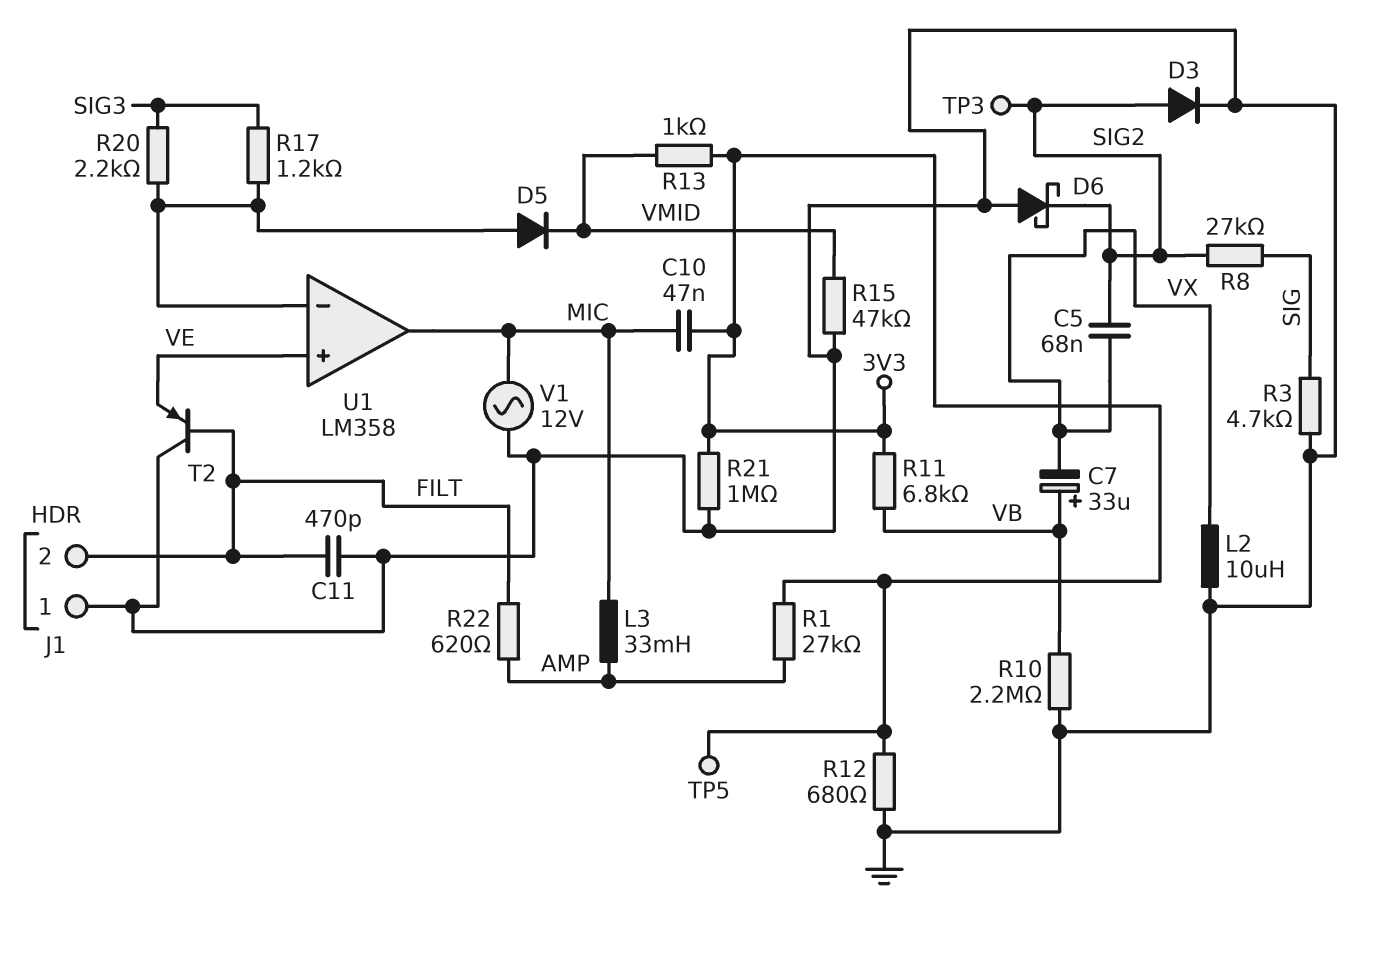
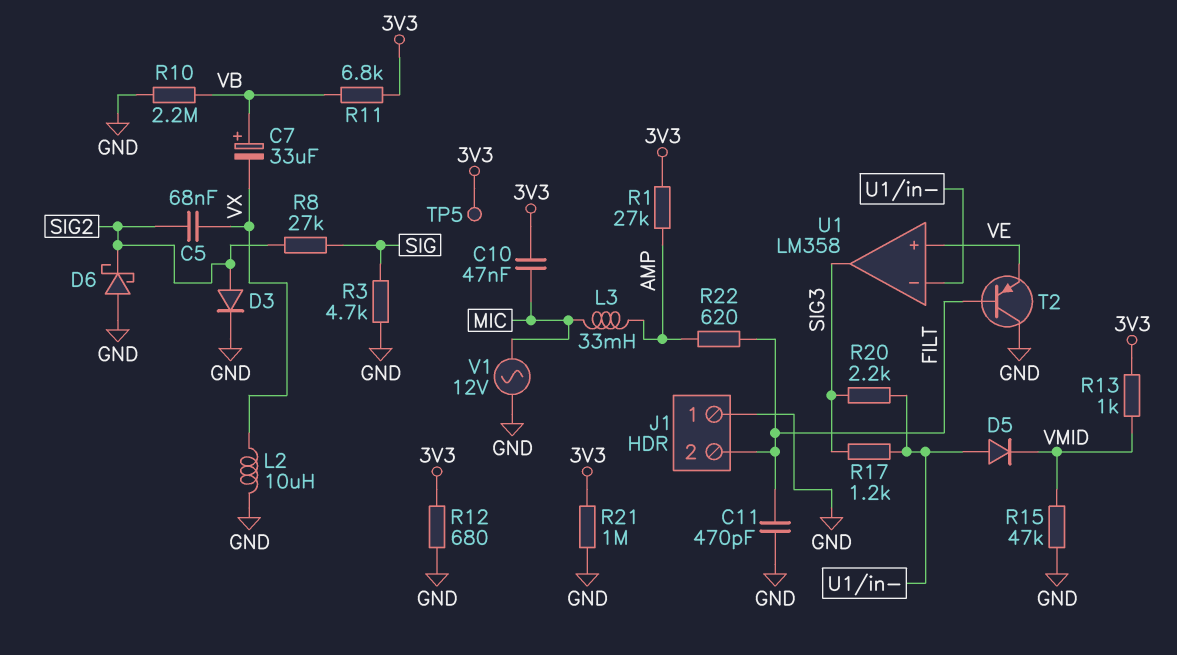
TP3: test point (SIG2) -> none
U1 pin out: MIC -> SIG3

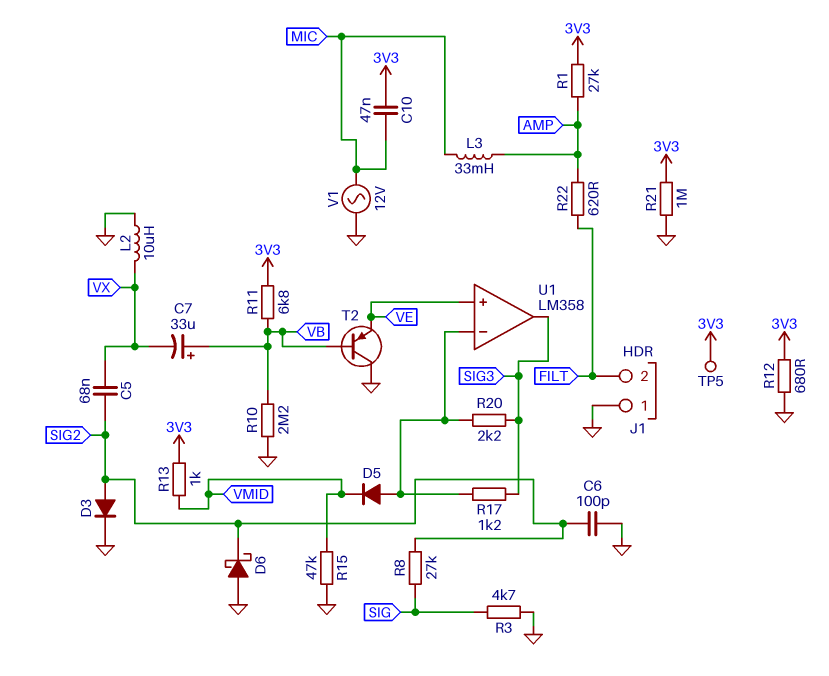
C6: none -> 100pF (GND, SIG2)
C11: 470pF (FILT, GND) -> none
T2: PNP (B FILT, C GND, E VE) -> PNP (B VB, C GND, E VE)

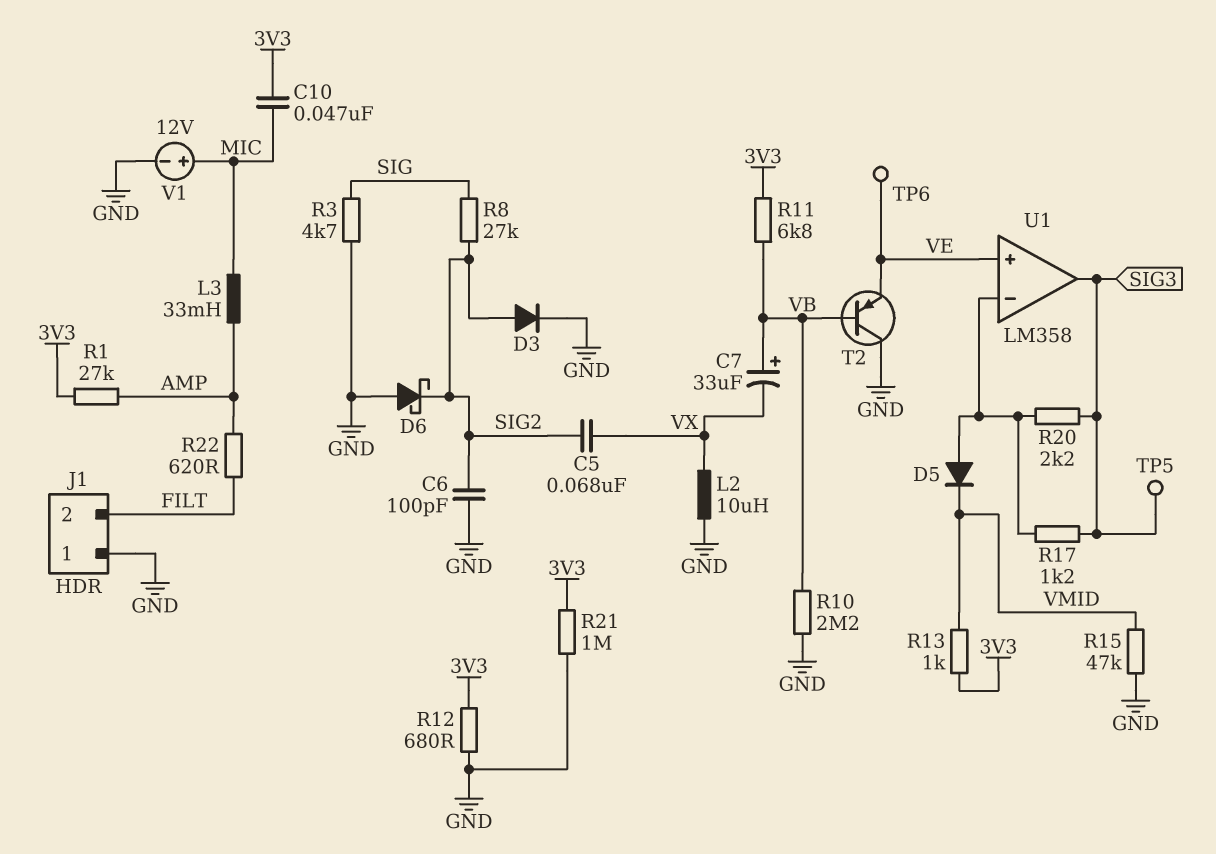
TP5: test point (3V3) -> test point (SIG3)
TP6: none -> test point (VE)
V1: AC 12V (GND, MIC) -> 12V (plus MIC, minus GND)

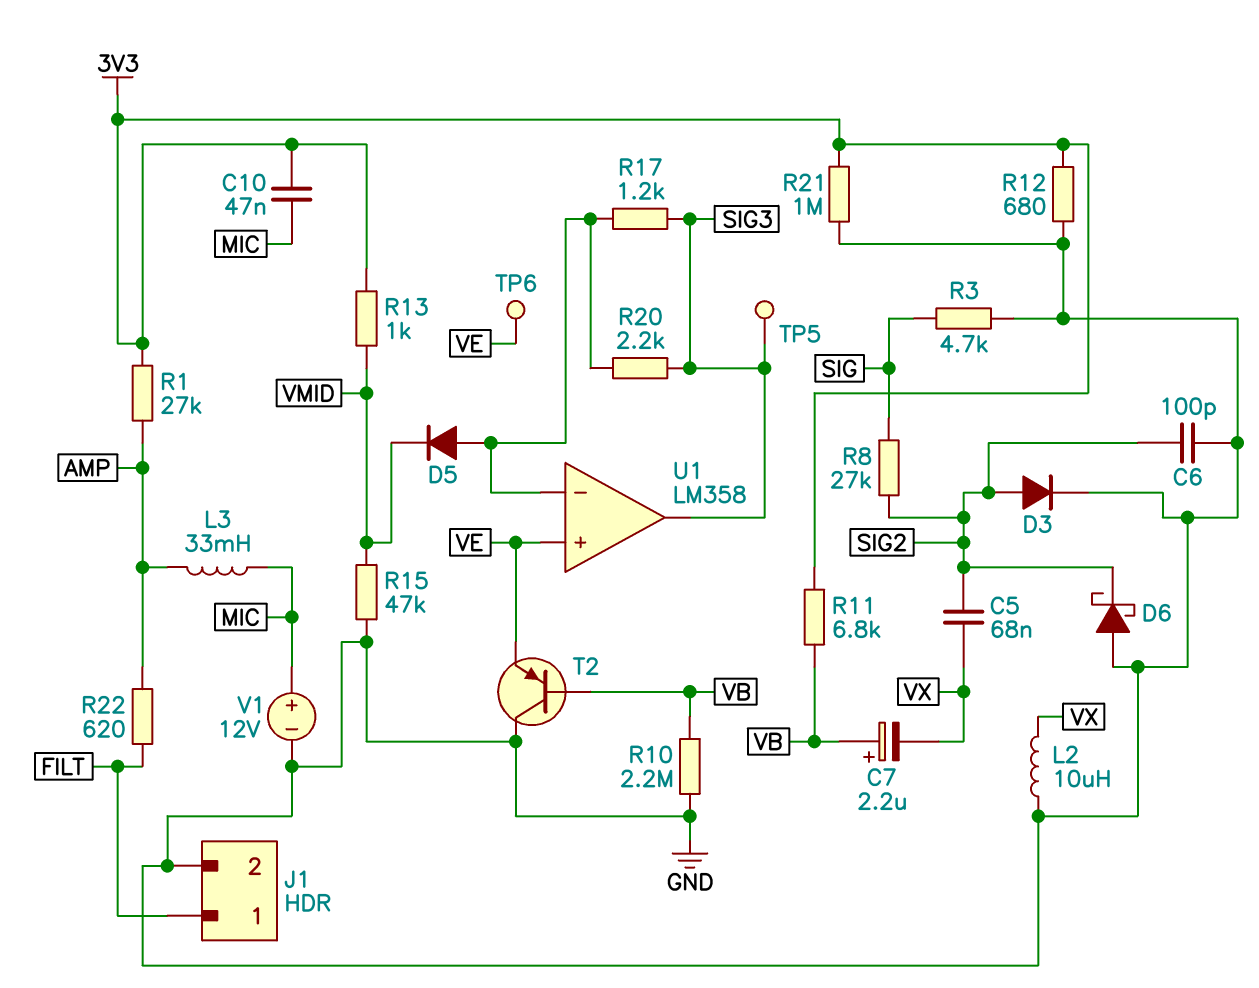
C7: 33uF (plus VB, minus VX) -> 2.2uF (plus VB, minus VX)
J1 pin 1: GND -> FILT
J1 pin 2: FILT -> GND

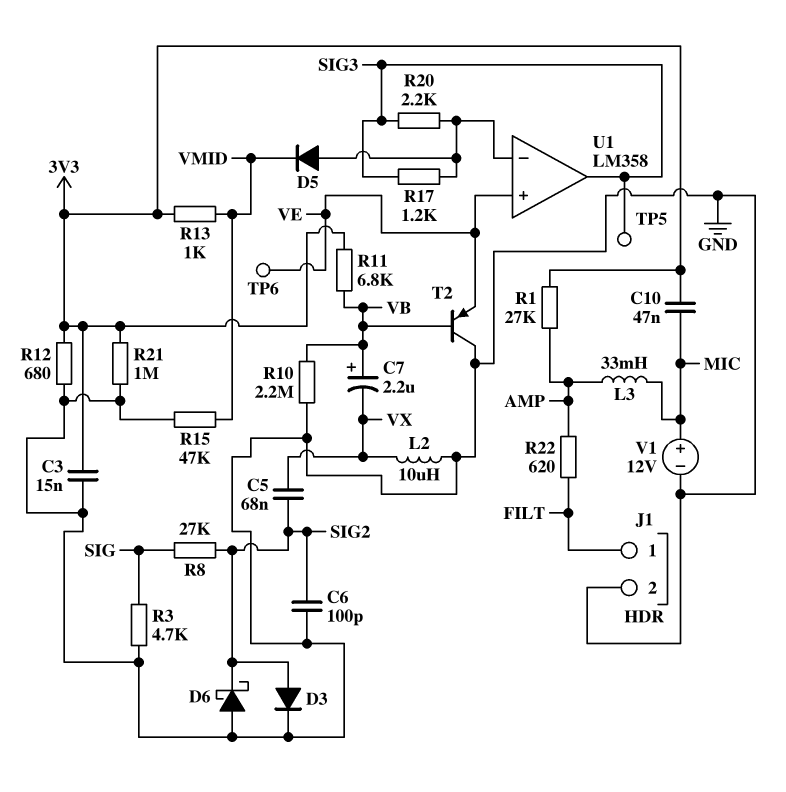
C3: none -> 15nF (3V3, GND)

